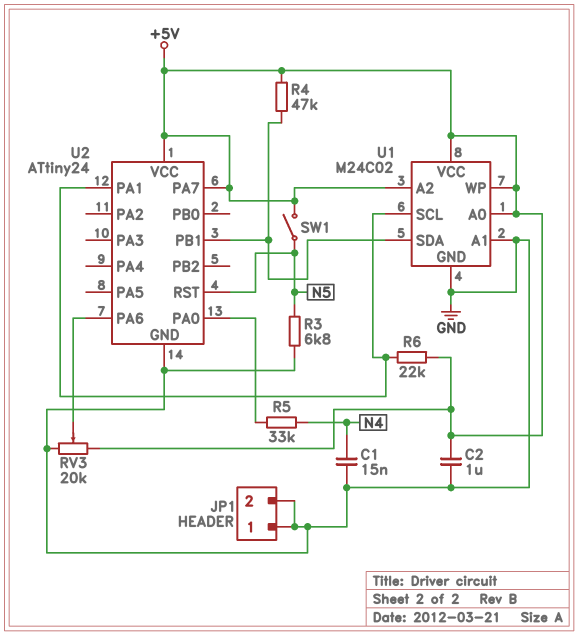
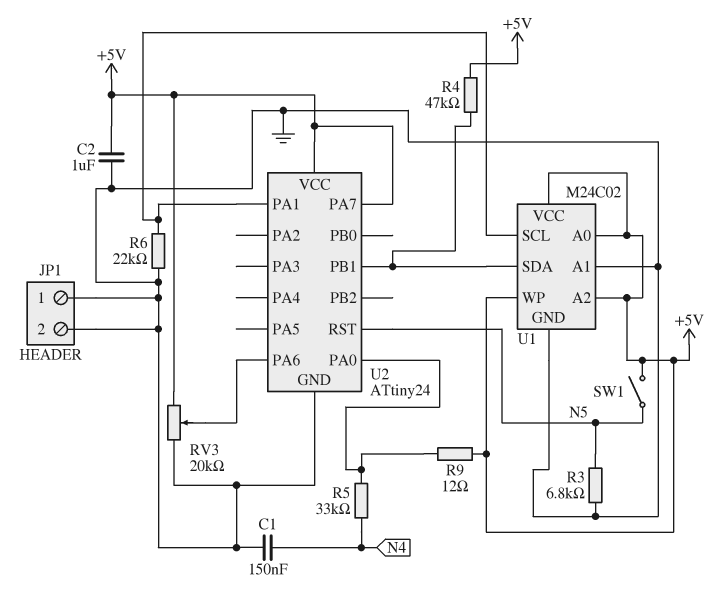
C1: 15nF (GND, N4) -> 150nF (GND, N4)
R6: 22k (+5V, U1/SCL) -> 22k (GND, U1/SCL)
R9: none -> 12 (+5V, U2/PA0)

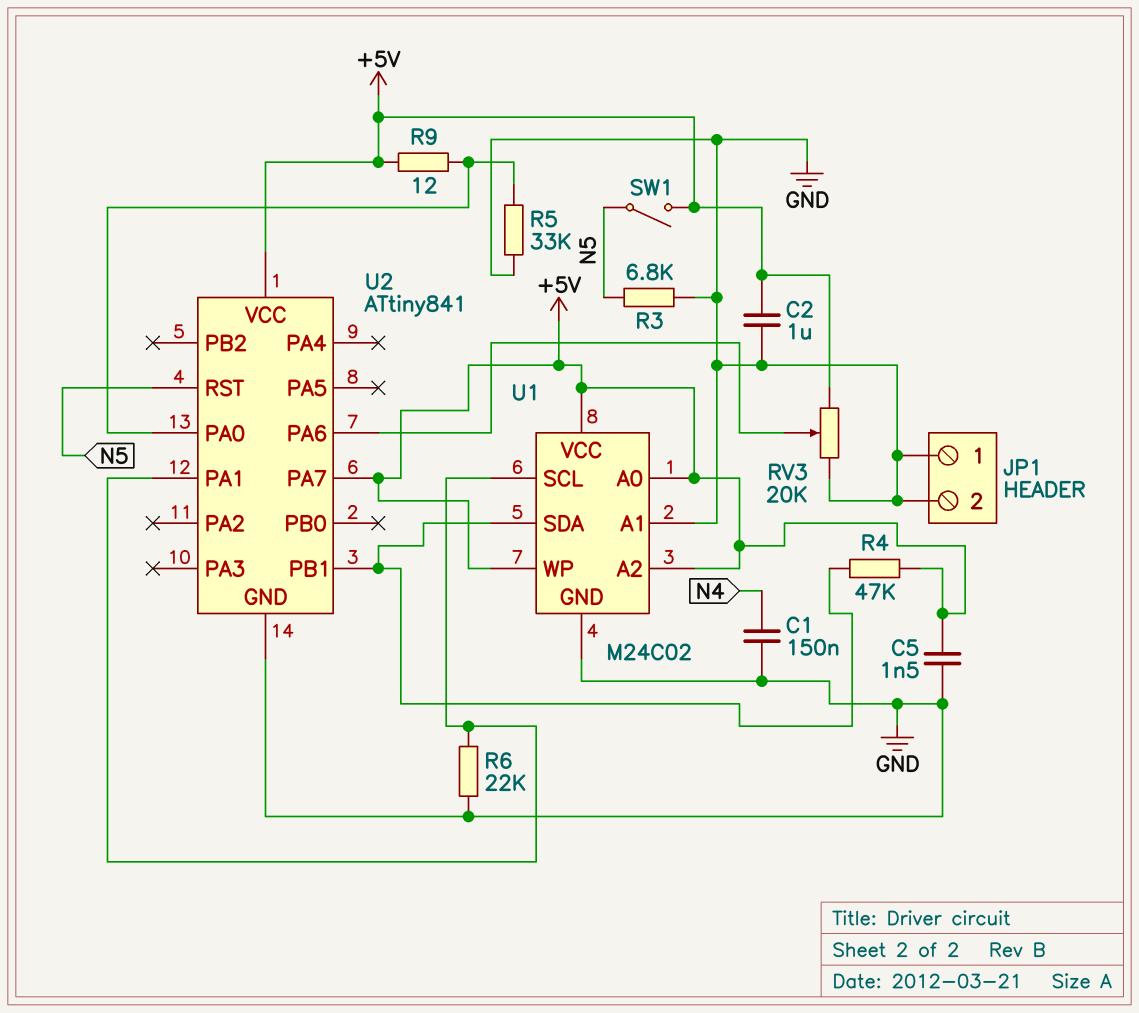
C5: none -> 1.5nF (+5V, GND)
R5: 33k (N4, U2/PA0) -> 33k (GND, U2/PA0)
U2: ATtiny24 -> ATtiny841

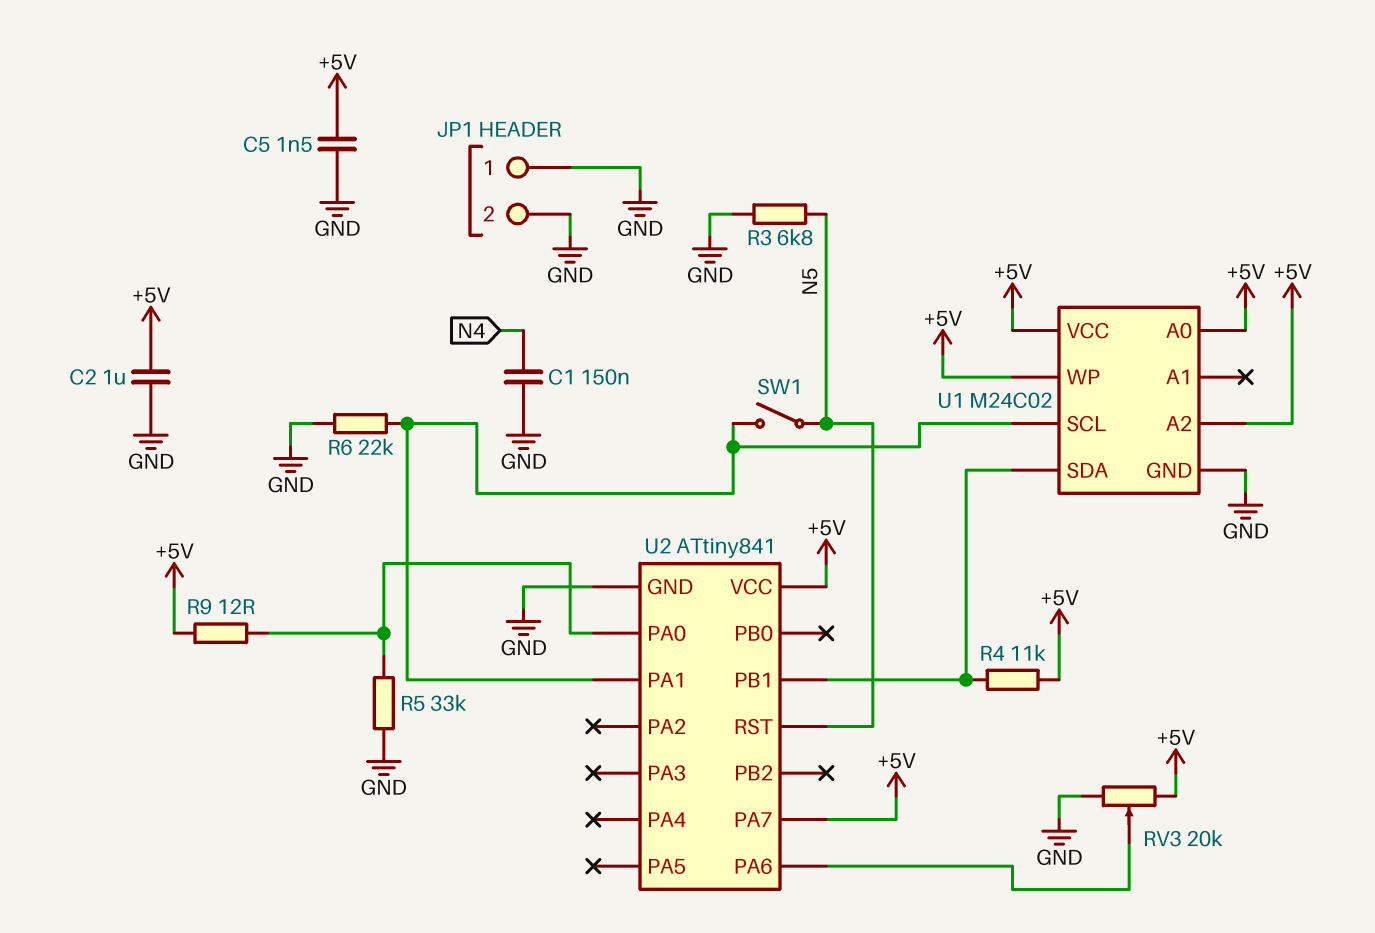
R4: 47k (+5V, U1/SDA) -> 11k (+5V, U1/SDA)
SW1: switch (+5V, N5) -> switch (N5, U1/SCL)
U1 pin A1: GND -> none

